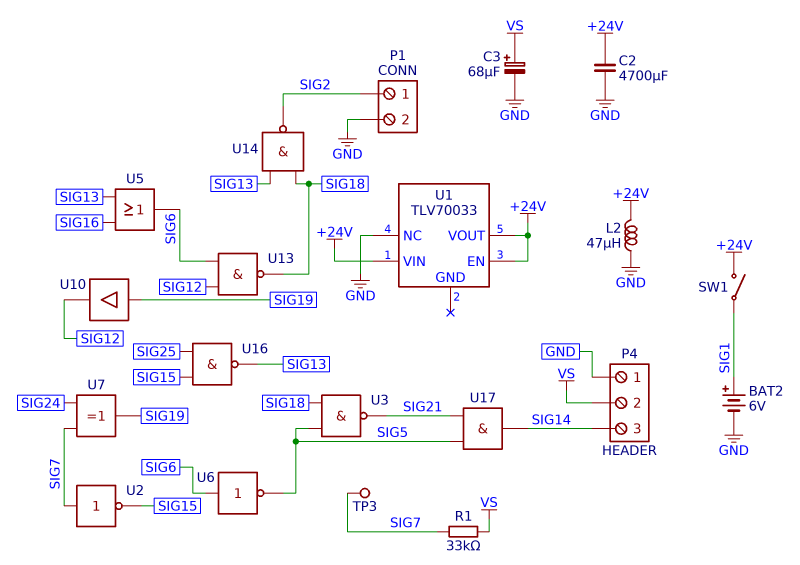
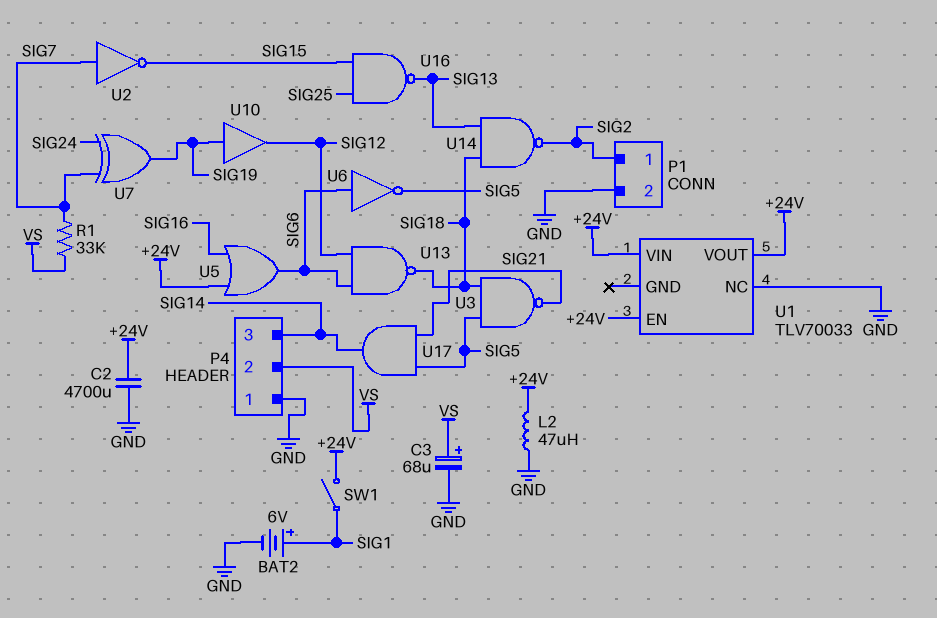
TP3: test point (SIG7) -> none
U5: OR (in SIG13, in SIG16, out SIG6) -> OR (in +24V, in SIG16, out SIG6)

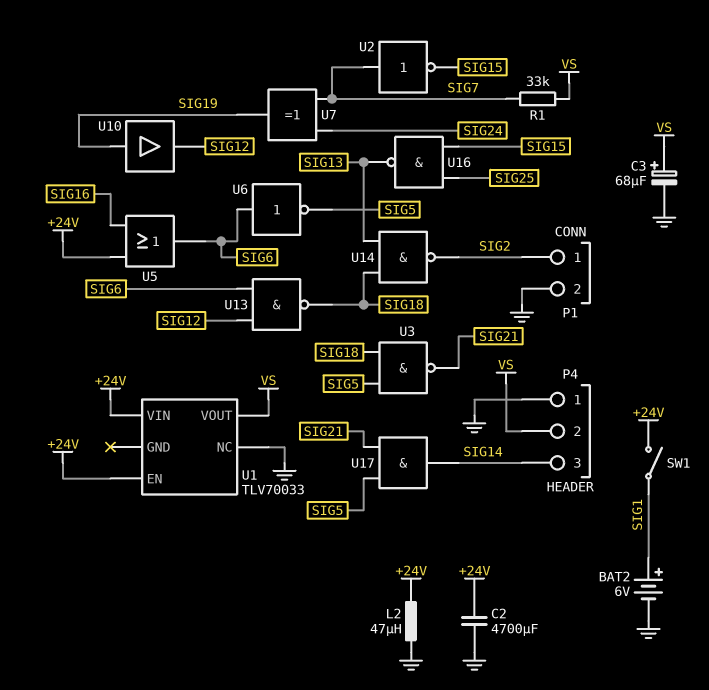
U1 pin VOUT: +24V -> VS

